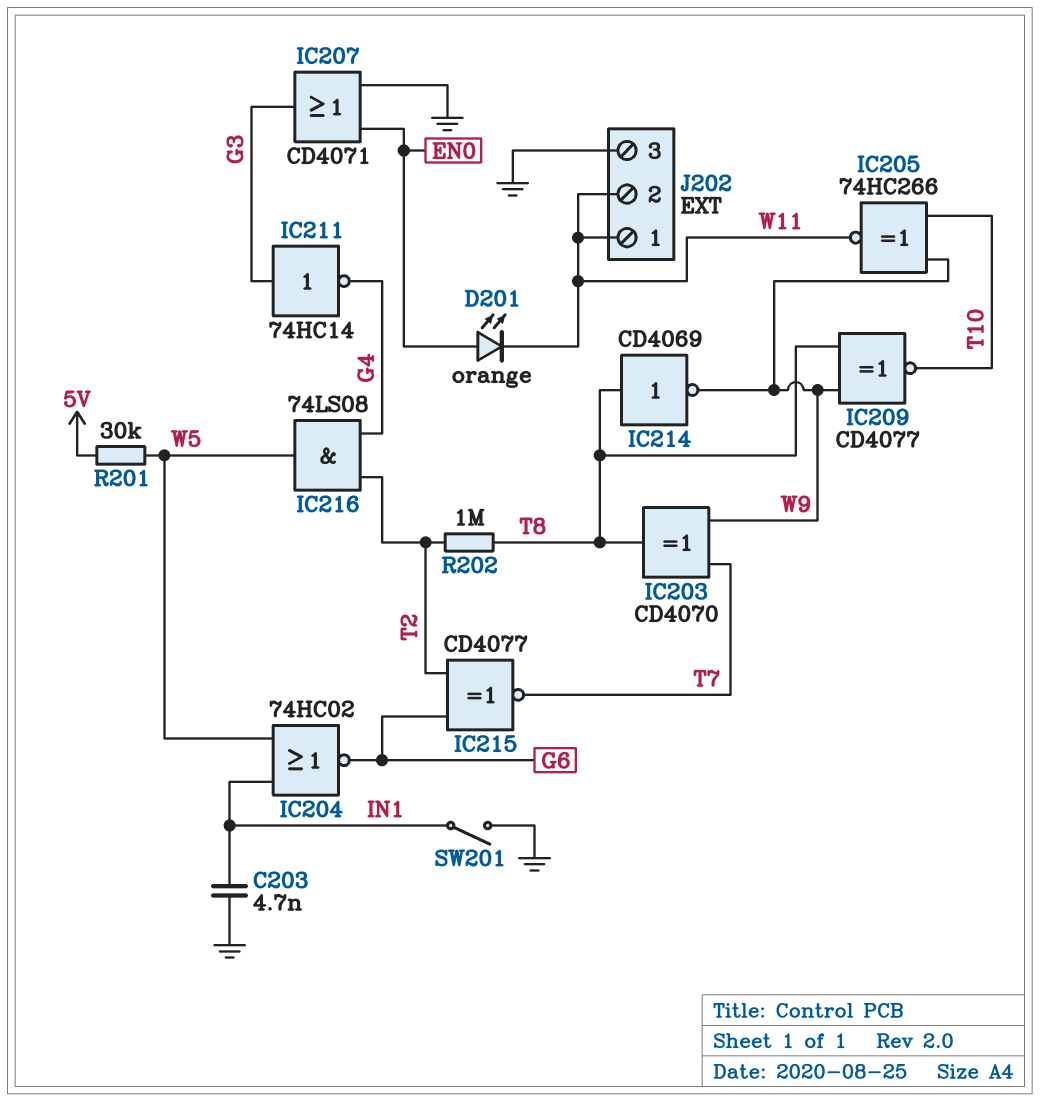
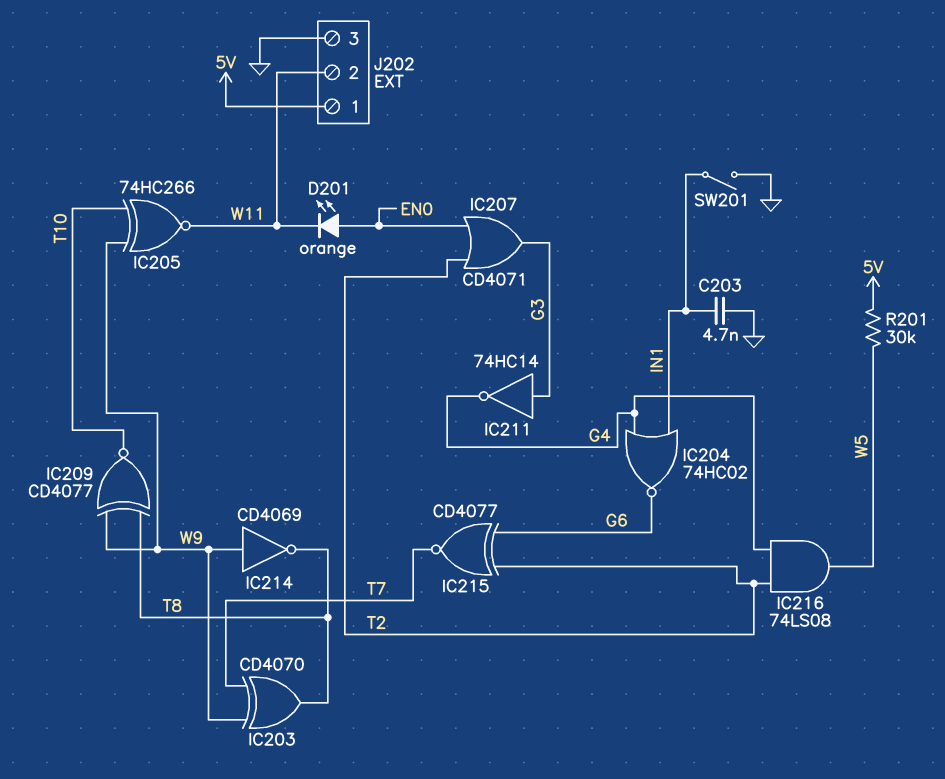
IC204: NOR 74HC02 (in IN1, in W5, out G6) -> NOR 74HC02 (in G4, in IN1, out G6)
IC207: OR CD4071 (in EN0, in GND, out G3) -> OR CD4071 (in EN0, in T2, out G3)
IC214: NOT CD4069 (in T8, out W9) -> NOT CD4069 (in W9, out T8)
J202 pin 1: W11 -> 5V
R202: 1M (T2, T8) -> none

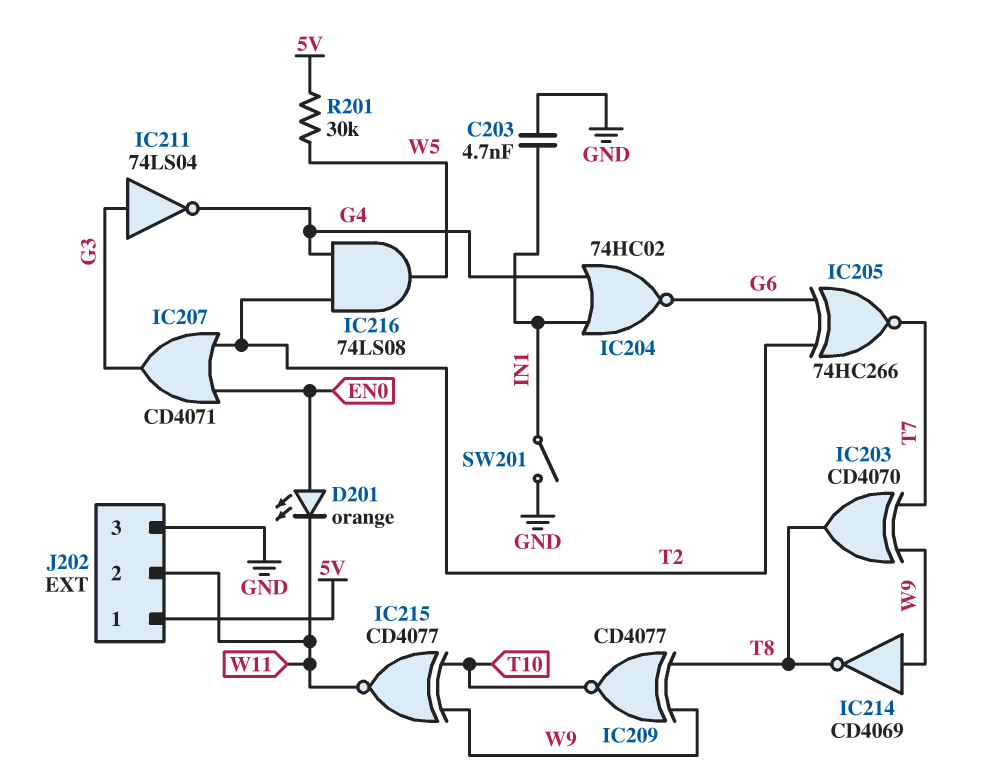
IC205: XNOR 74HC266 (in T10, in W9, out W11) -> XNOR 74HC266 (in G6, in T2, out T7)
IC211: NOT 74HC14 (in G3, out G4) -> NOT 74LS04 (in G3, out G4)
IC215: XNOR CD4077 (in G6, in T2, out T7) -> XNOR CD4077 (in T10, in W9, out W11)

